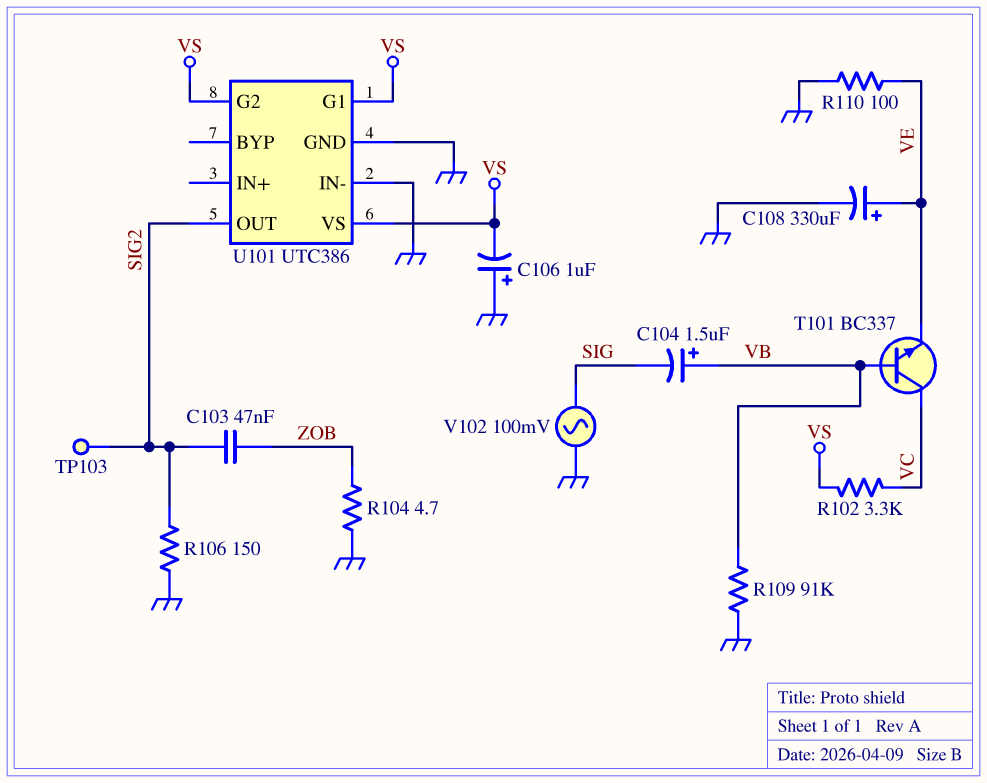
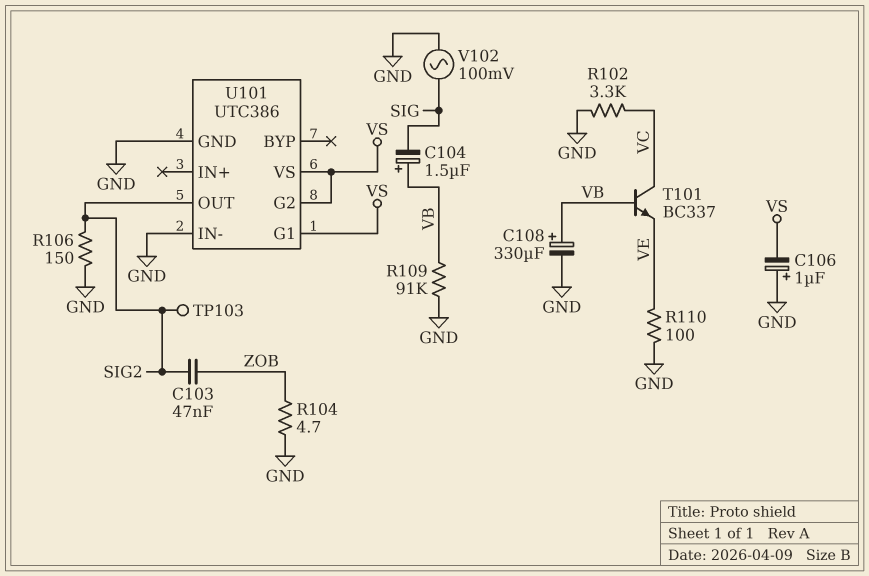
C108: 330uF (plus VE, minus GND) -> 330uF (plus VB, minus GND)
R102: 3.3k (VC, VS) -> 3.3k (GND, VC)

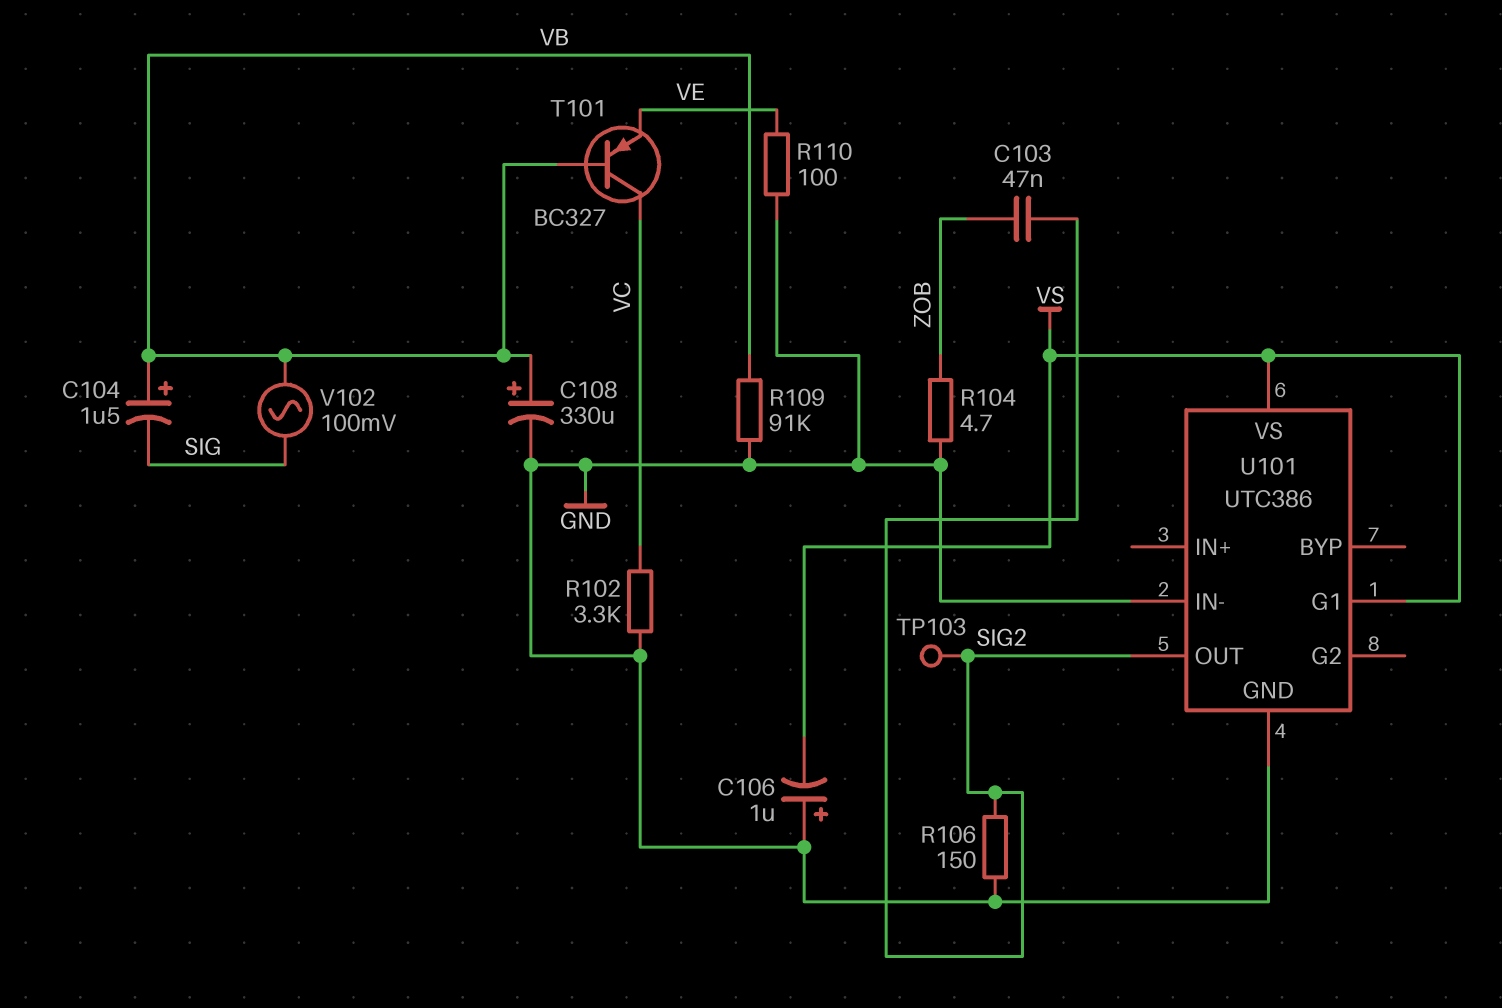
T101: NPN BC337 (B VB, C VC, E VE) -> PNP BC327 (B VB, C VC, E VE)
U101 pin G2: VS -> none
V102: AC 100mV (GND, SIG) -> AC 100mV (SIG, VB)

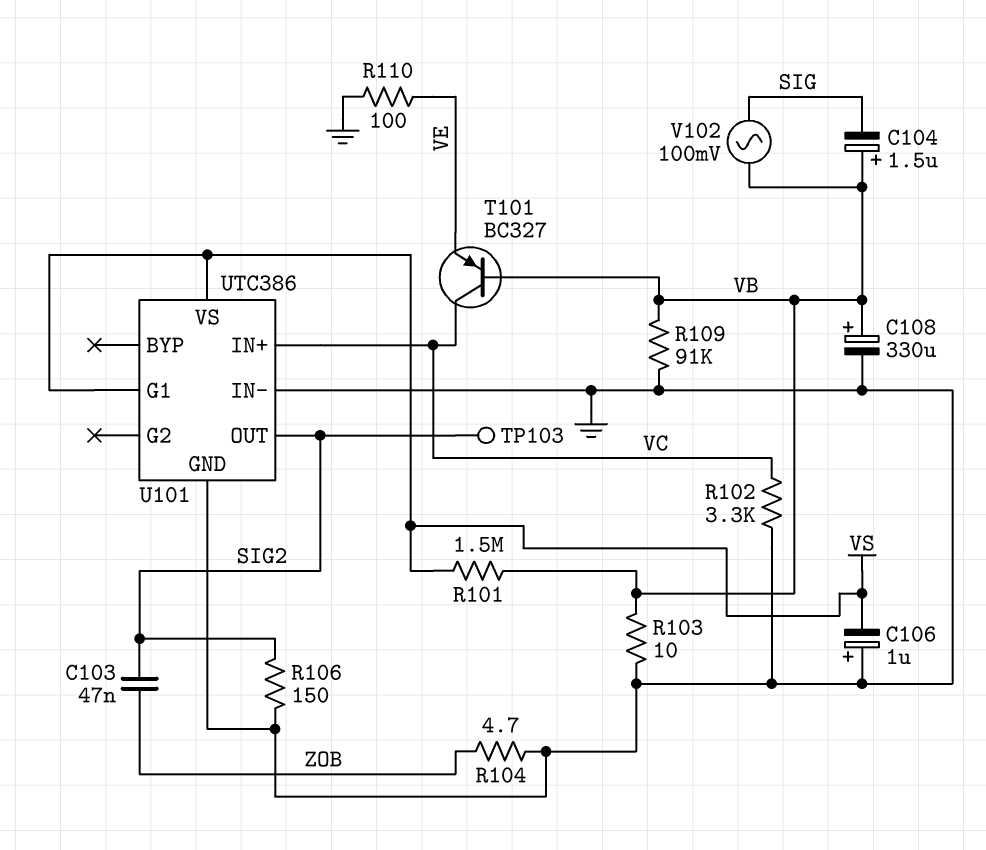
R101: none -> 1.5M (VB, VS)
R103: none -> 10 (GND, VB)
U101 pin IN+: none -> VC

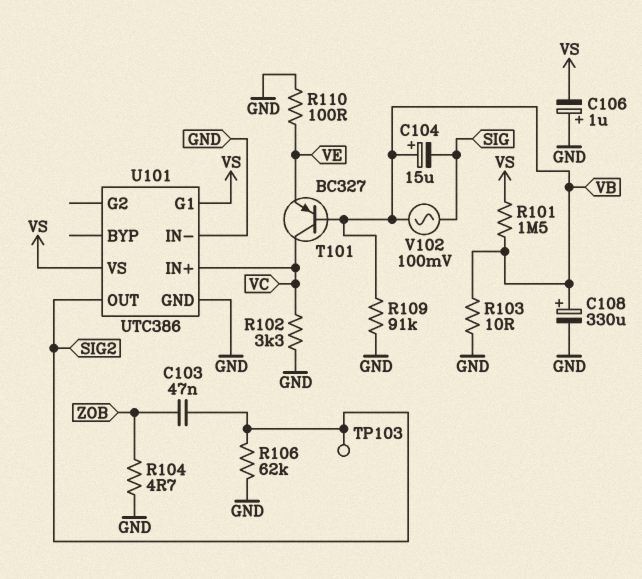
C104: 1.5uF (plus VB, minus SIG) -> 15uF (plus VB, minus SIG)
R106: 150 (GND, SIG2) -> 62k (GND, SIG2)

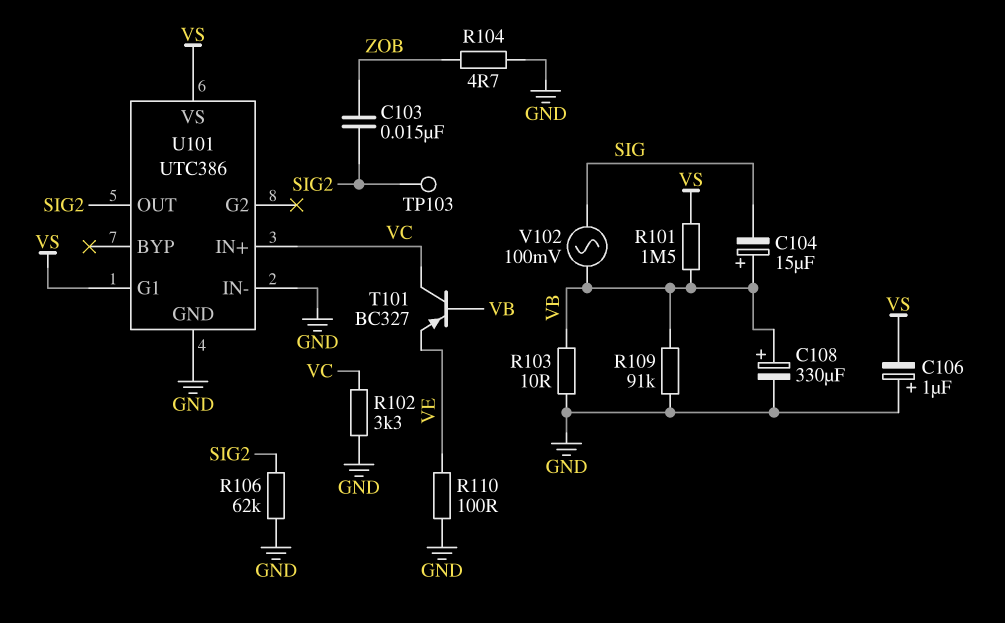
C103: 47nF (SIG2, ZOB) -> 15nF (SIG2, ZOB)

